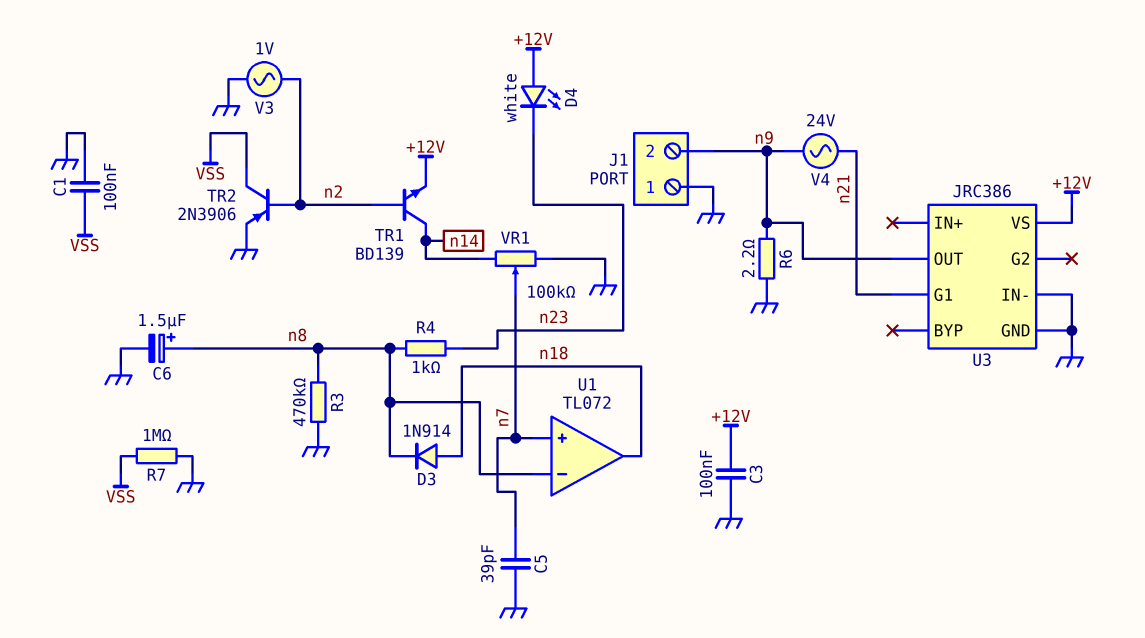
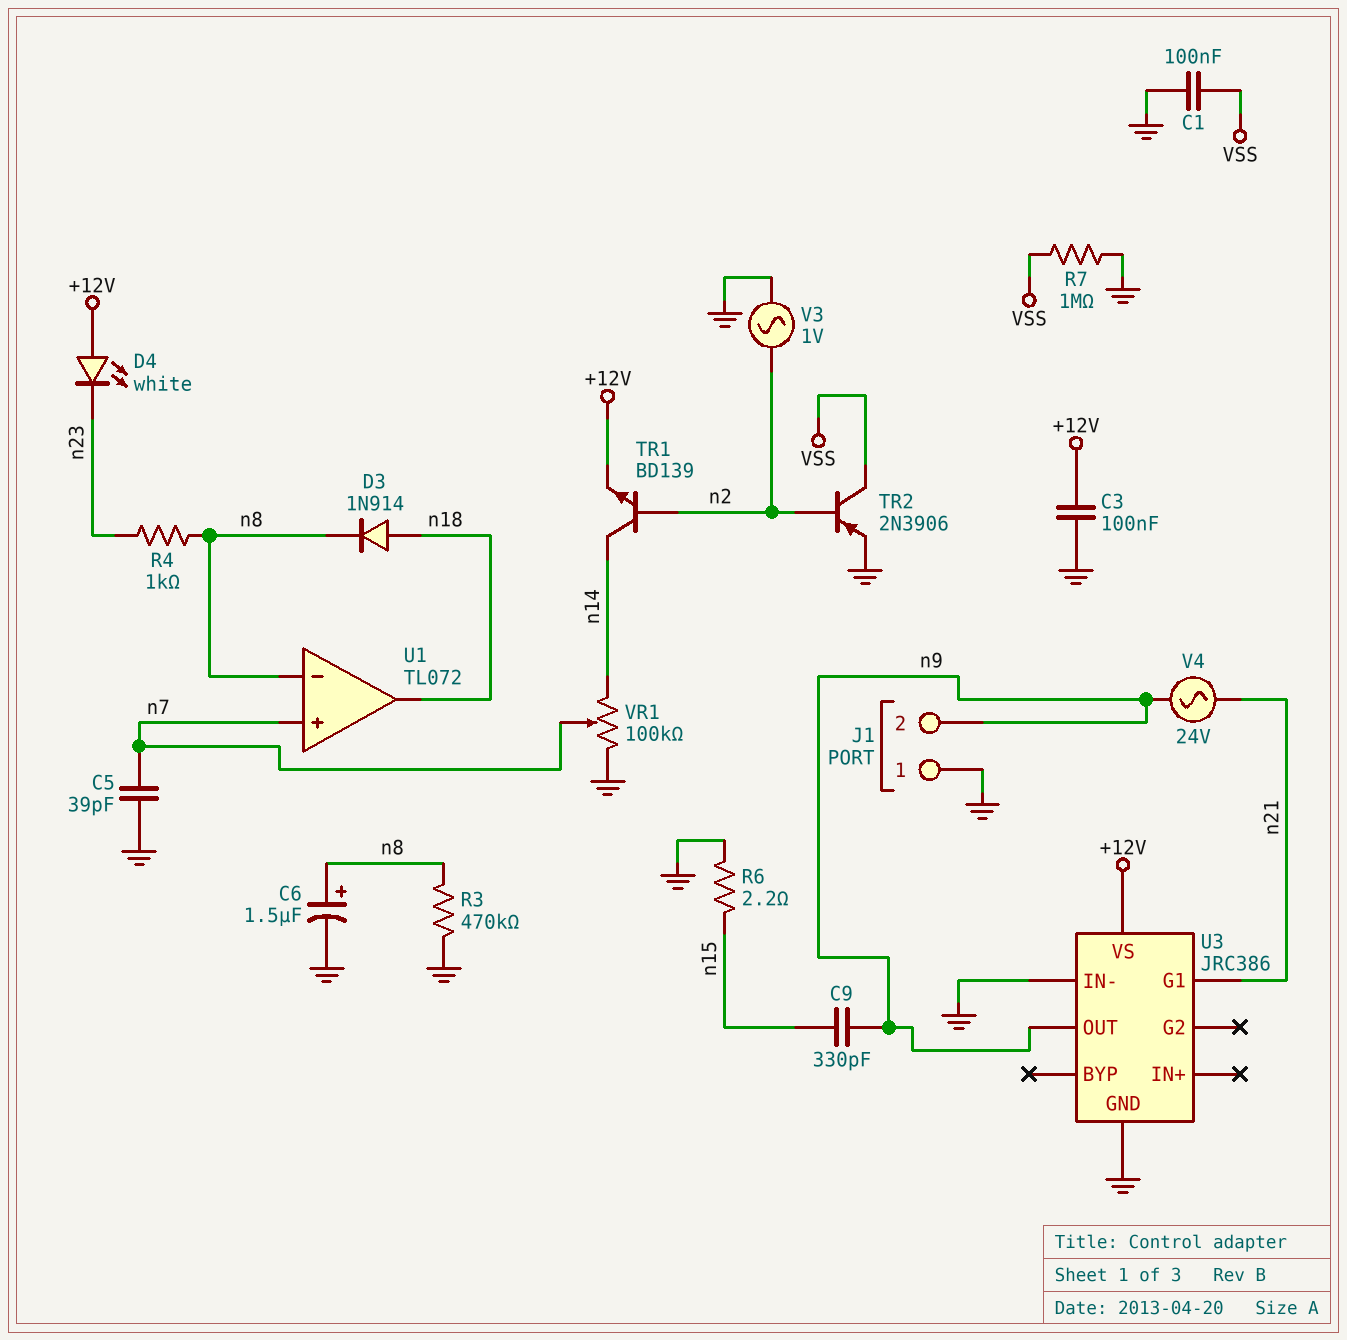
C9: none -> 330pF (n9, n15)
R6: 2.2 (GND, n9) -> 2.2 (GND, n15)

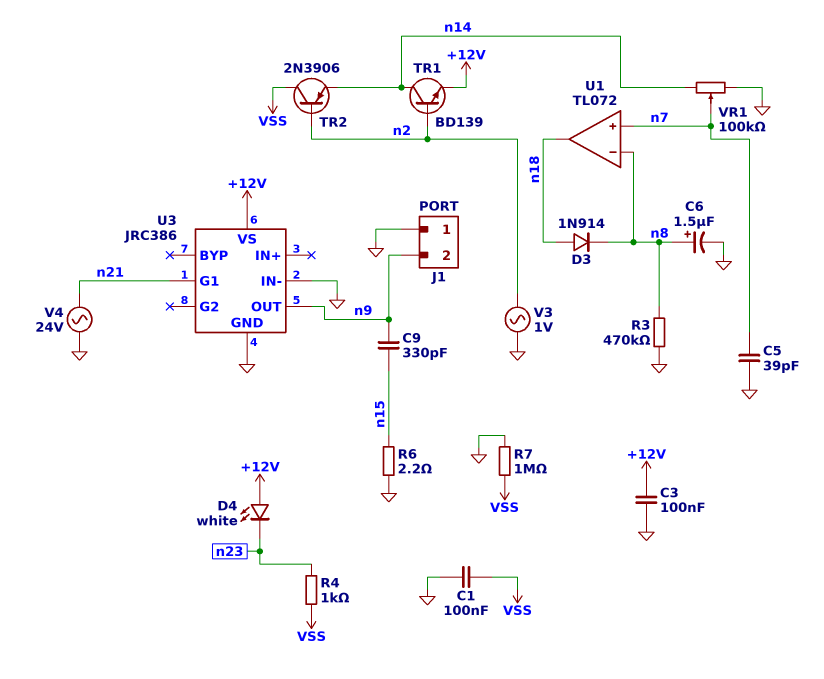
R4: 1k (n8, n23) -> 1k (VSS, n23)
TR2: PNP 2N3906 (B n2, C VSS, E GND) -> PNP 2N3906 (B n2, C VSS, E n14)
V4: AC 24V (n9, n21) -> AC 24V (GND, n21)

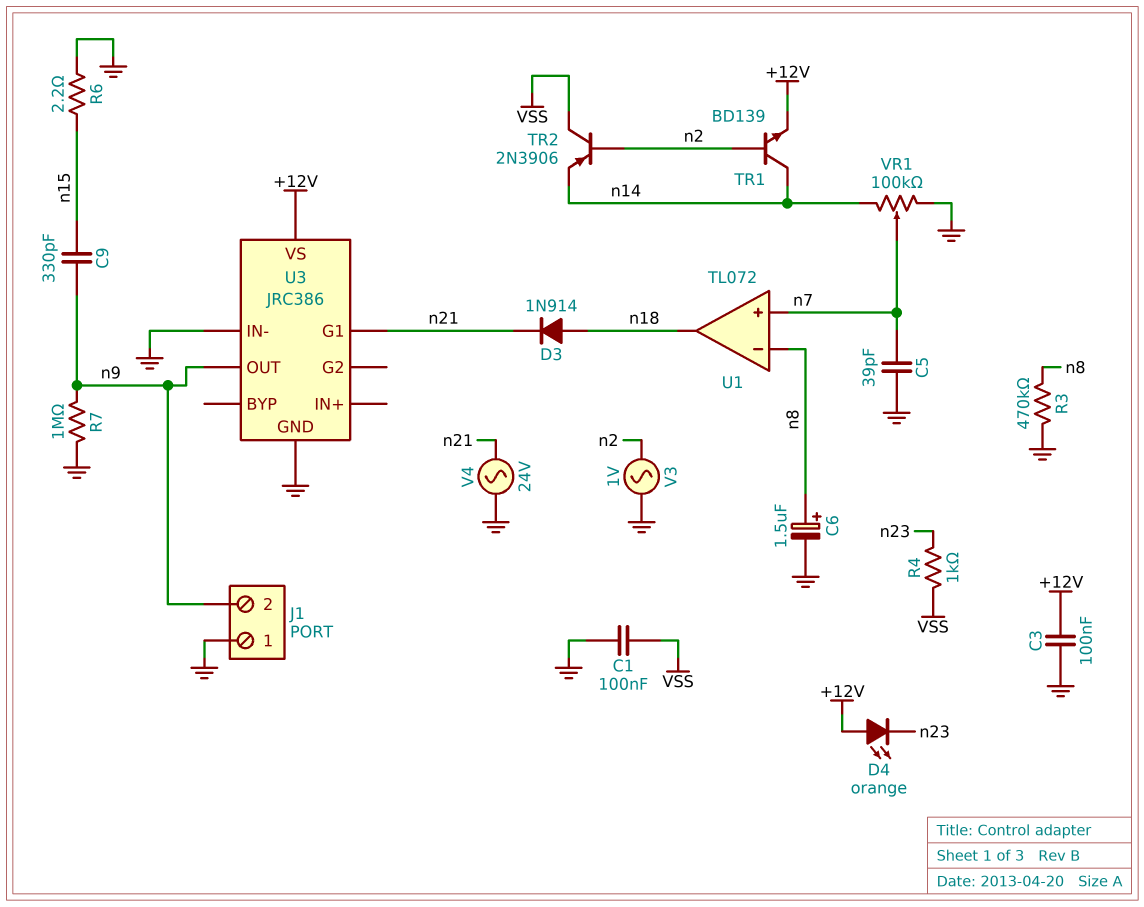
D3: diode 1N914 (A n18, K n8) -> diode 1N914 (A n18, K n21)
D4: LED white (A +12V, K n23) -> LED orange (A +12V, K n23)
R7: 1M (GND, VSS) -> 1M (GND, n9)

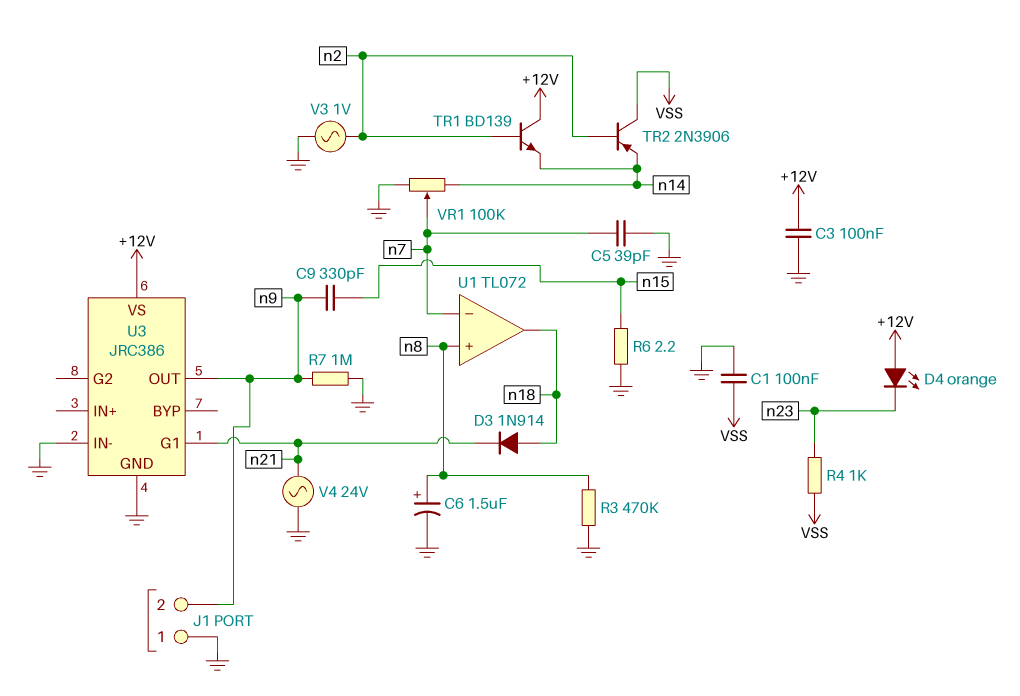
TR1: NPN BD139 (B n2, C n14, E +12V) -> NPN BD139 (B n2, C +12V, E n14)
U1 pin in+: n7 -> n8
U1 pin in-: n8 -> n7

